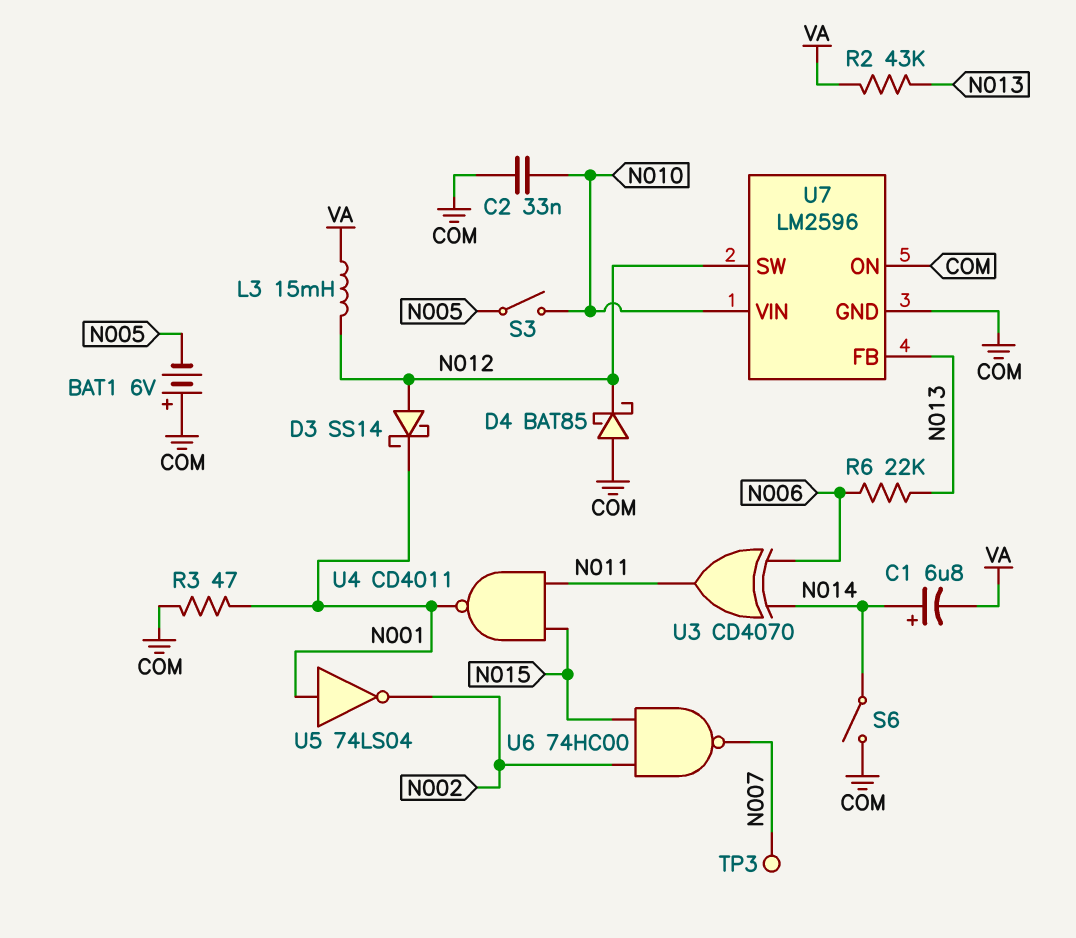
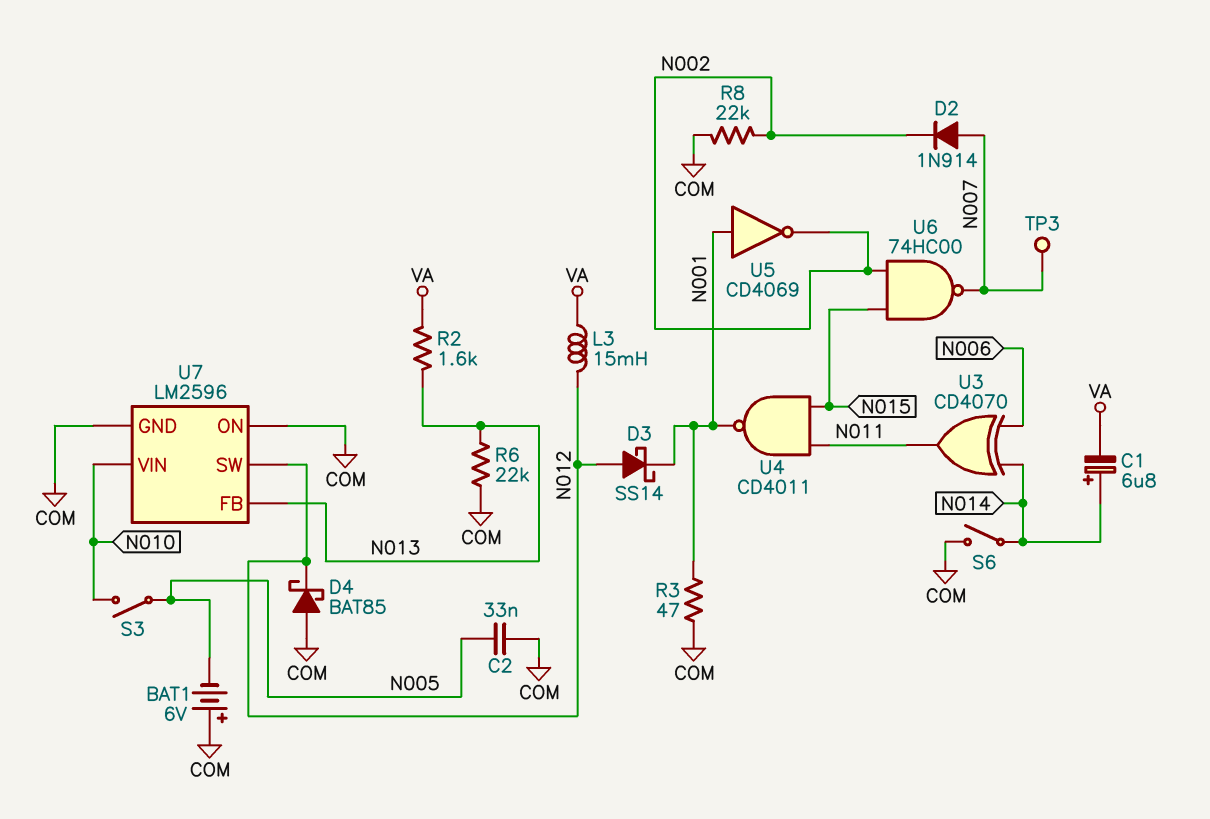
C2: 33nF (COM, N010) -> 33nF (COM, N005)
D2: none -> diode 1N914 (A N007, K N002)
R2: 43k (N013, VA) -> 1.6k (N013, VA)
R6: 22k (N006, N013) -> 22k (COM, N013)
R8: none -> 22k (COM, N002)
U5: NOT 74LS04 (in N001, out N002) -> NOT CD4069 (in N001, out N002)

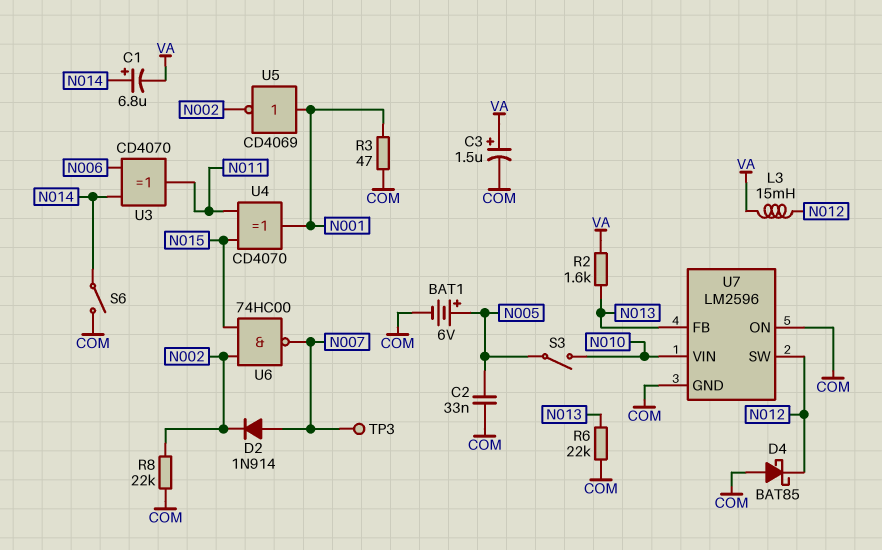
BAT1: 6V (plus COM, minus N005) -> 6V (plus N005, minus COM)
C3: none -> 1.5uF (plus VA, minus COM)
D3: schottky SS14 (A N012, K N001) -> none
U4: NAND CD4011 (in N011, in N015, out N001) -> XOR CD4070 (in N011, in N015, out N001)

